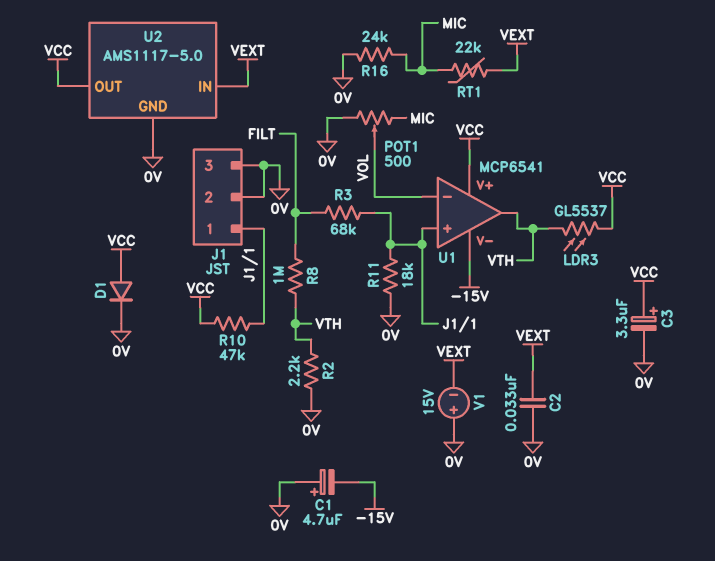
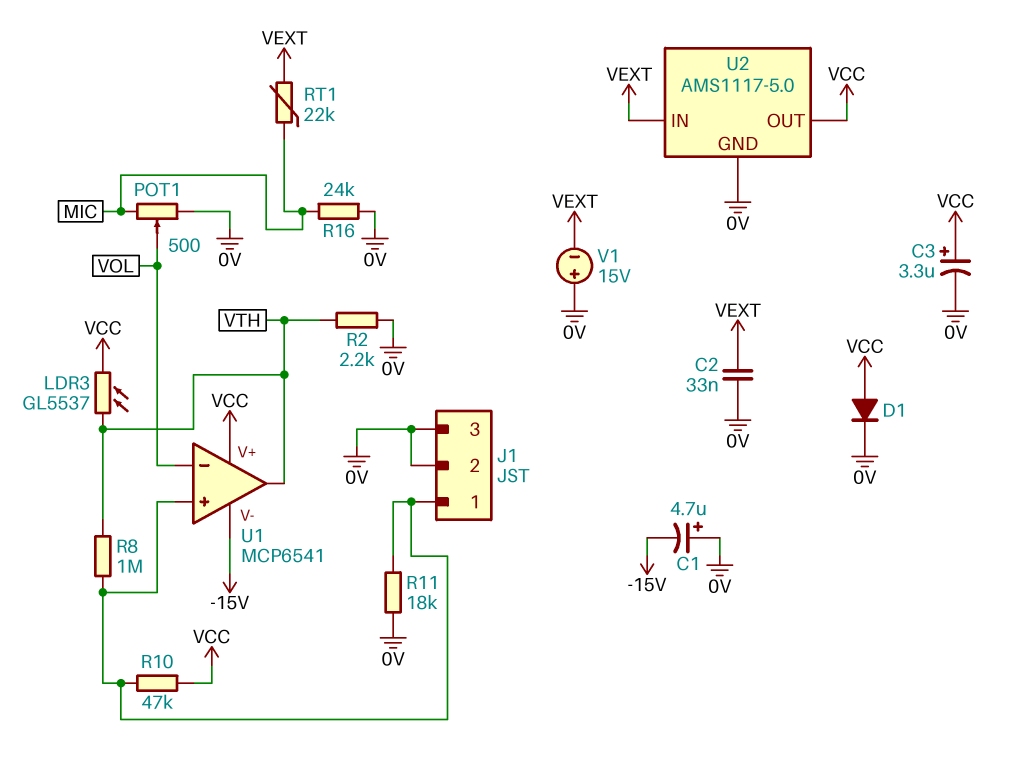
R3: 68k (FILT, J1/1) -> none
R8: 1M (FILT, VTH) -> 1M (J1/1, VTH)

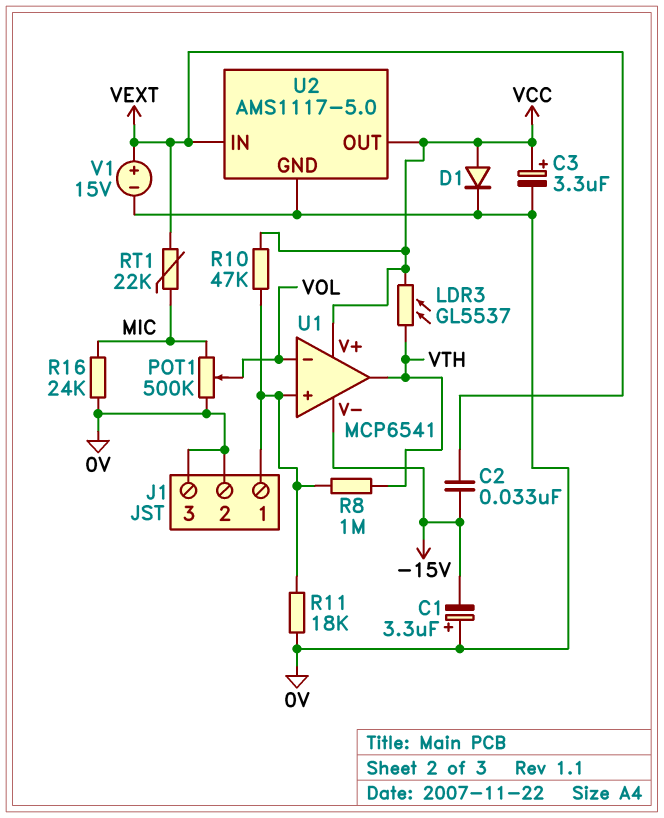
C1: 4.7uF (plus 0V, minus -15V) -> 3.3uF (plus 0V, minus -15V)
C2: 33nF (0V, VEXT) -> 33nF (-15V, VEXT)
POT1: 500 (0V, MIC, wiper VOL) -> 500k (0V, MIC, wiper VOL)
R2: 2.2k (0V, VTH) -> none
V1: 15V (plus 0V, minus VEXT) -> 15V (plus VEXT, minus 0V)

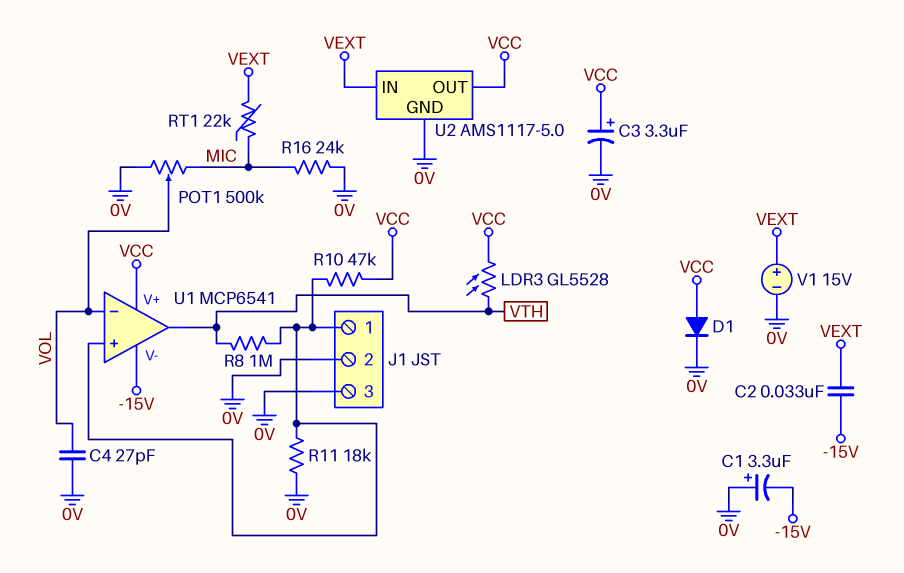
C4: none -> 27pF (0V, VOL)
LDR3: GL5537 (VCC, VTH) -> GL5528 (VCC, VTH)

